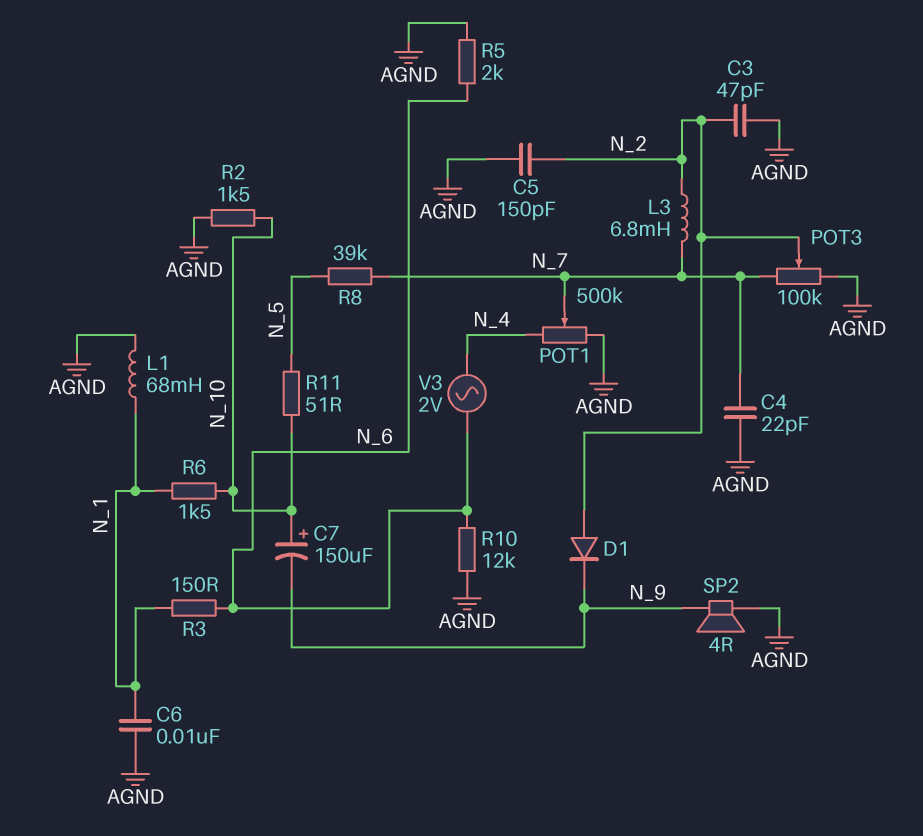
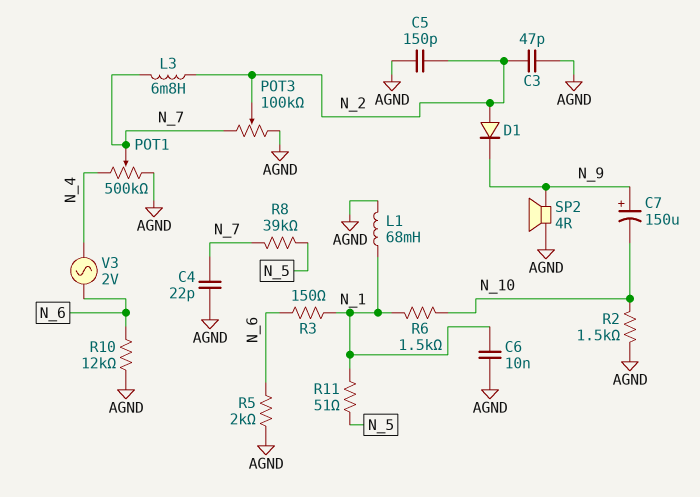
C7: 150uF (plus N_10, minus N_9) -> 150uF (plus N_9, minus N_10)
R11: 51 (N_5, N_10) -> 51 (N_1, N_5)

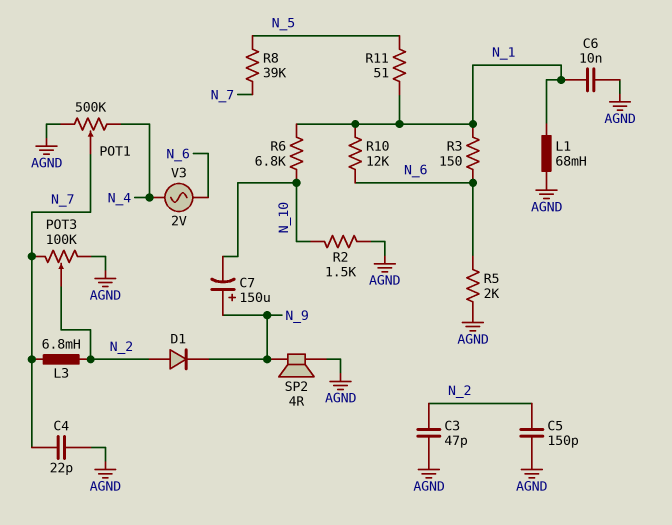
R6: 1.5k (N_1, N_10) -> 6.8k (N_1, N_10)
R10: 12k (AGND, N_6) -> 12k (N_1, N_6)

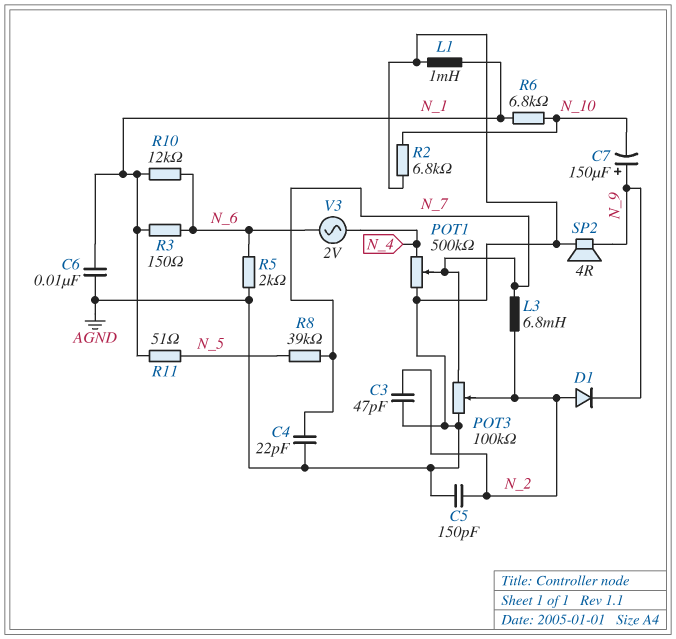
L1: 68mH (AGND, N_1) -> 1mH (AGND, N_1)
R2: 1.5k (AGND, N_10) -> 6.8k (AGND, N_10)

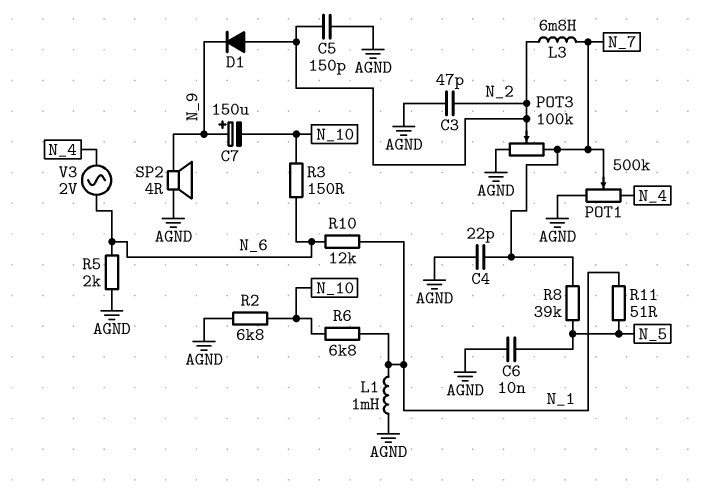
C6: 10nF (AGND, N_1) -> 10nF (AGND, N_5)
R3: 150 (N_1, N_6) -> 150 (N_6, N_10)

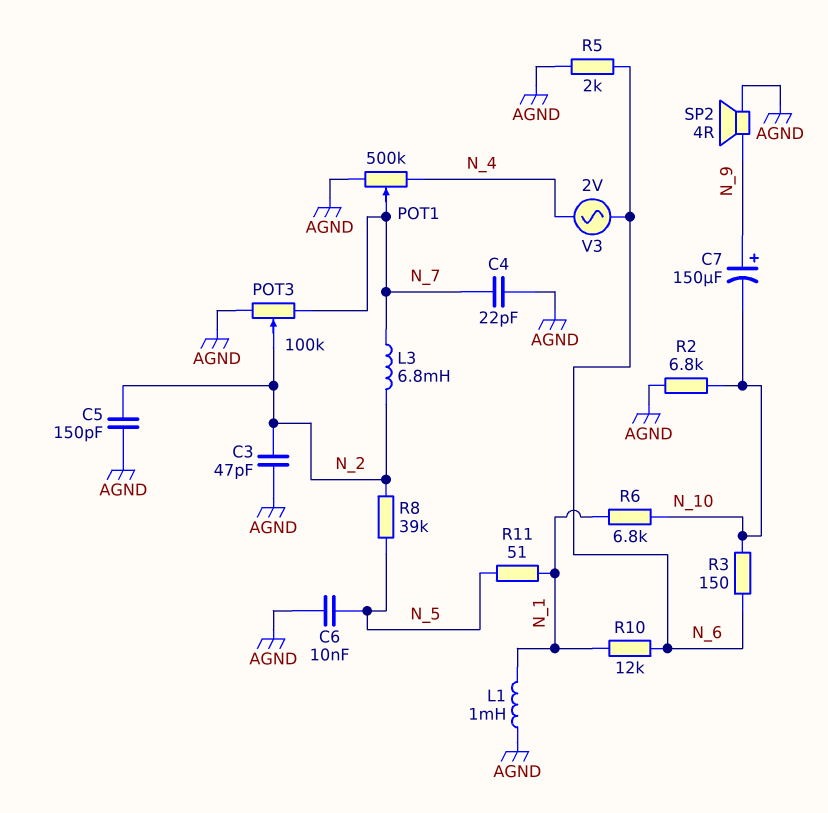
D1: diode (A N_2, K N_9) -> none
R8: 39k (N_5, N_7) -> 39k (N_2, N_5)

